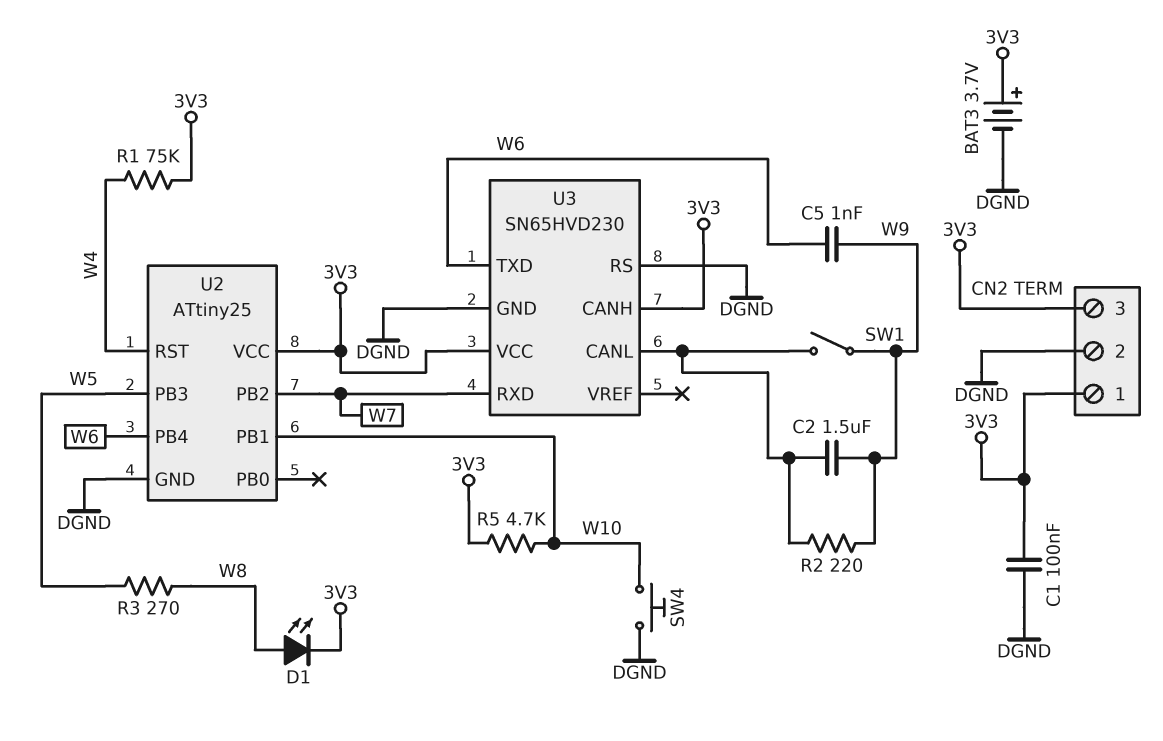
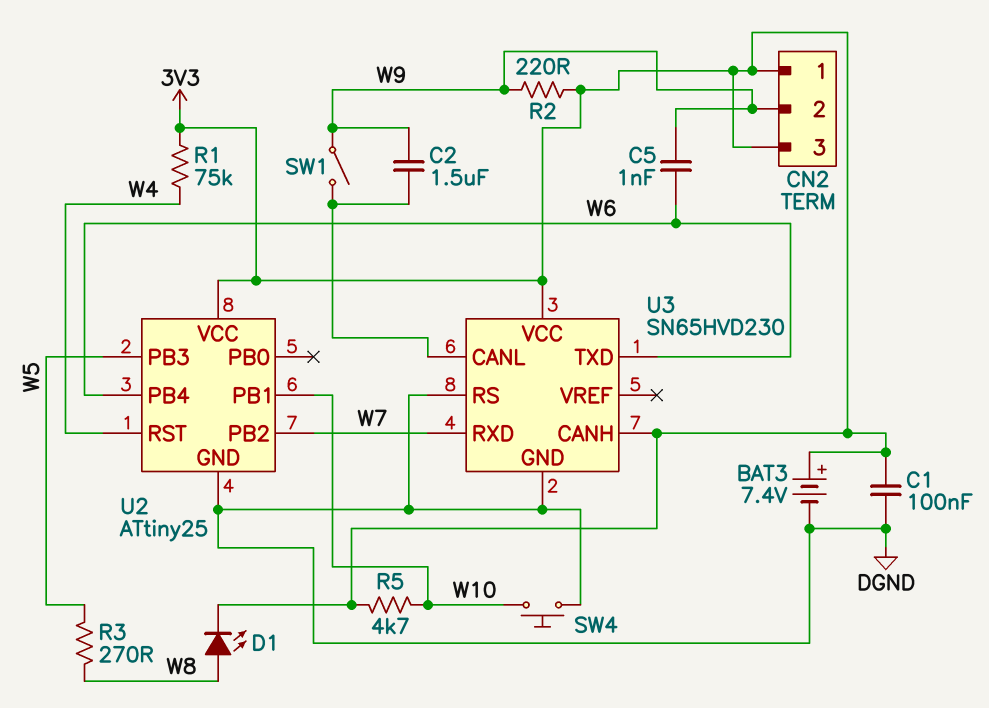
BAT3: 3.7V (plus 3V3, minus DGND) -> 7.4V (plus 3V3, minus DGND)
CN2 pin 2: DGND -> W9
R2: 220 (U3/CANL, W9) -> 220 (3V3, W9)

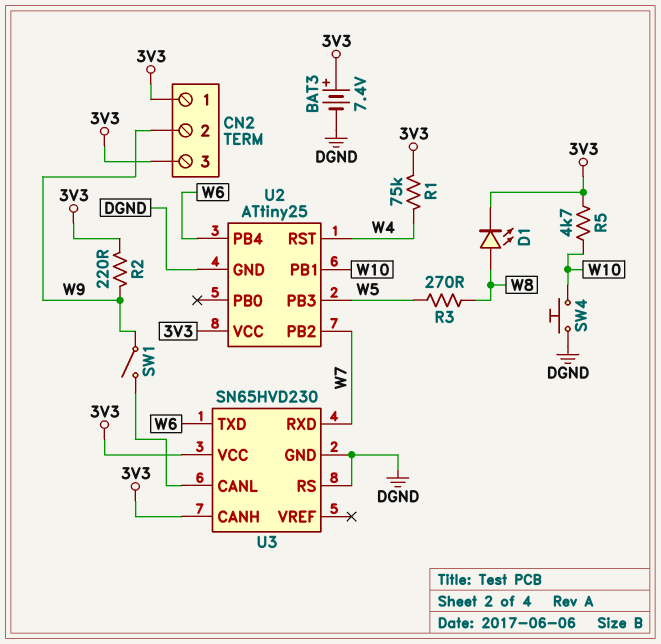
C1: 100nF (3V3, DGND) -> none
C2: 1.5uF (U3/CANL, W9) -> none
C5: 1nF (W6, W9) -> none

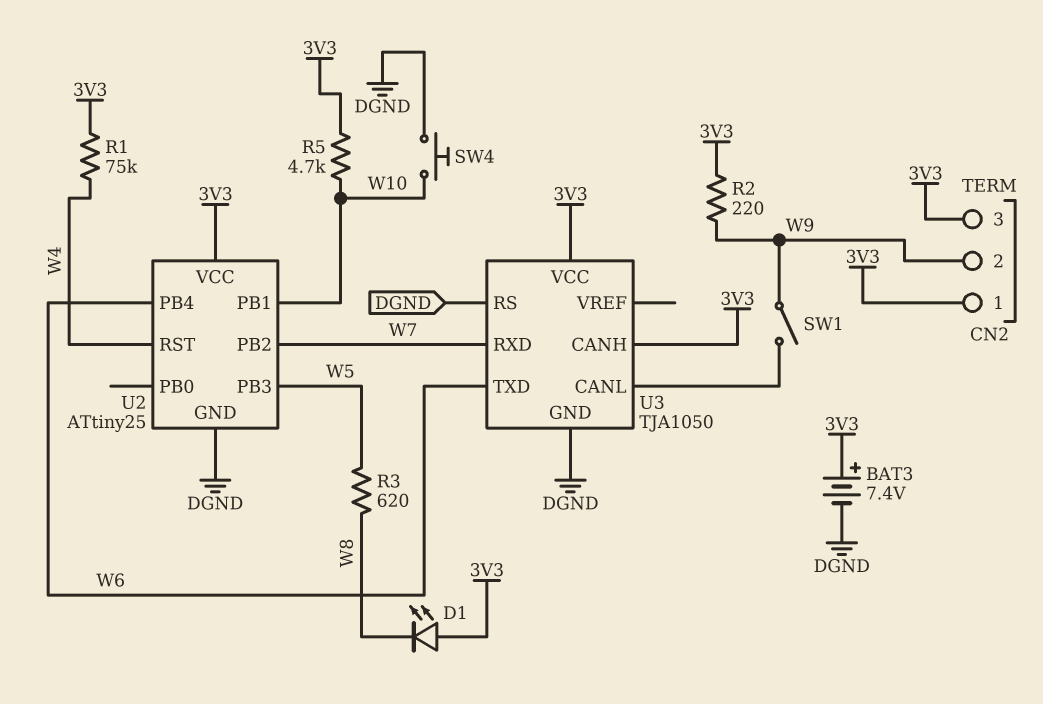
D1: LED (A W8, K 3V3) -> LED (A 3V3, K W8)
R3: 270 (W5, W8) -> 620 (W5, W8)
U3: SN65HVD230 -> TJA1050

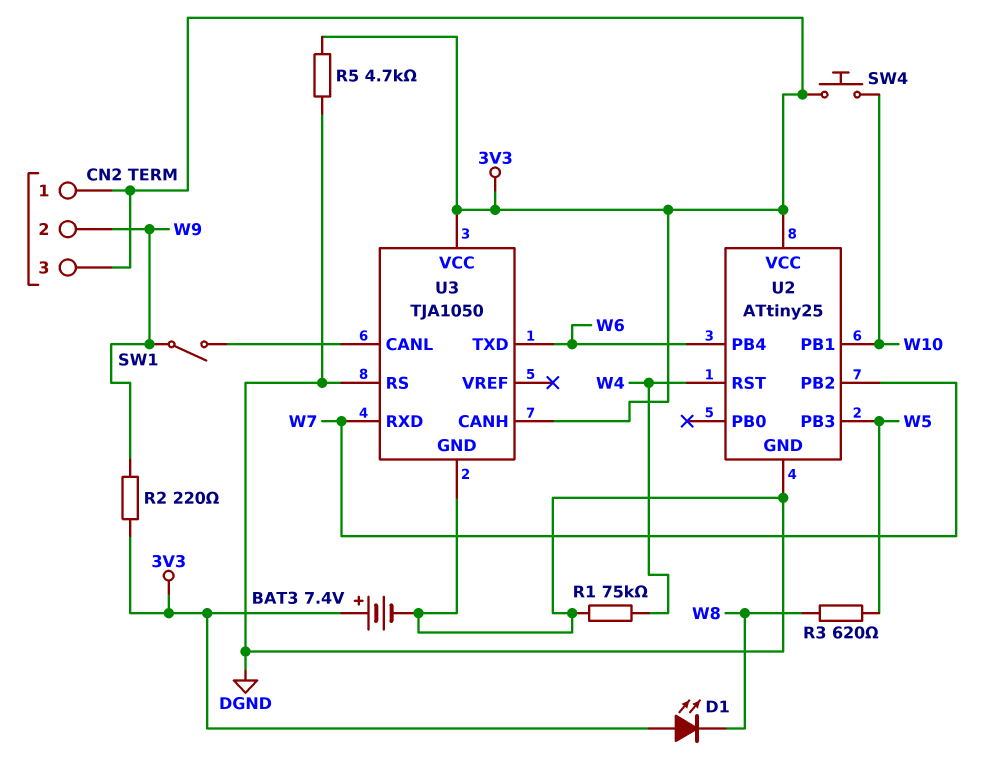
R1: 75k (3V3, W4) -> 75k (DGND, W4)
R5: 4.7k (3V3, W10) -> 4.7k (3V3, DGND)
SW4: button (DGND, W10) -> button (3V3, W10)

